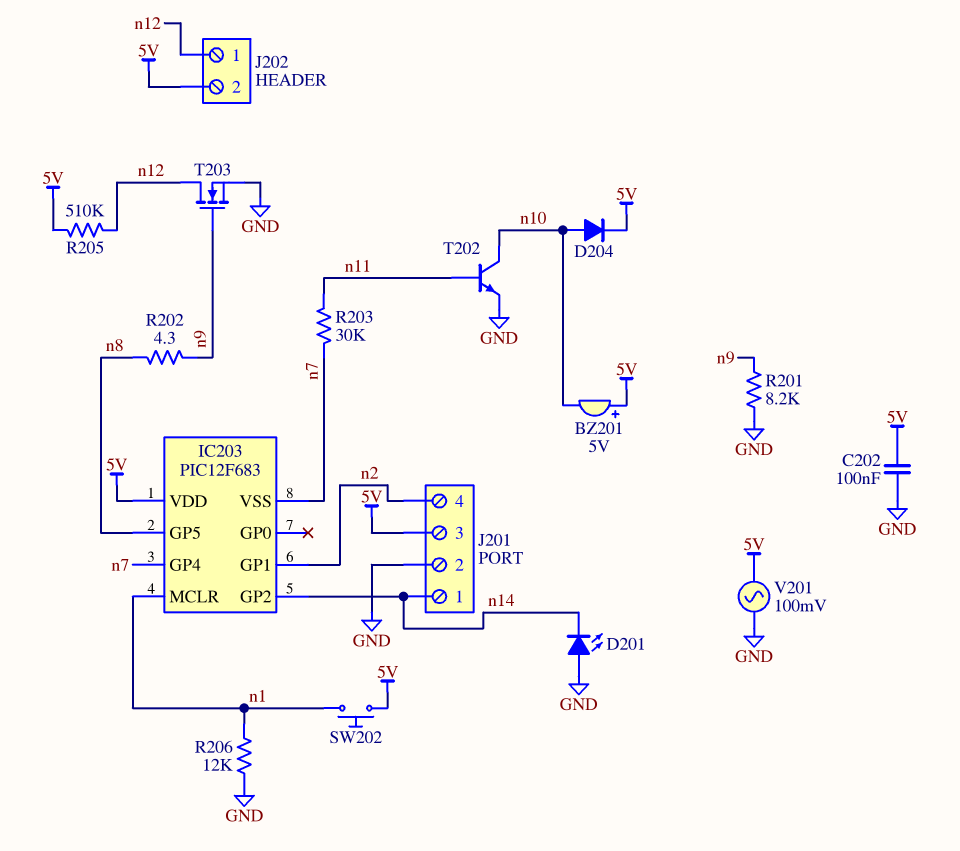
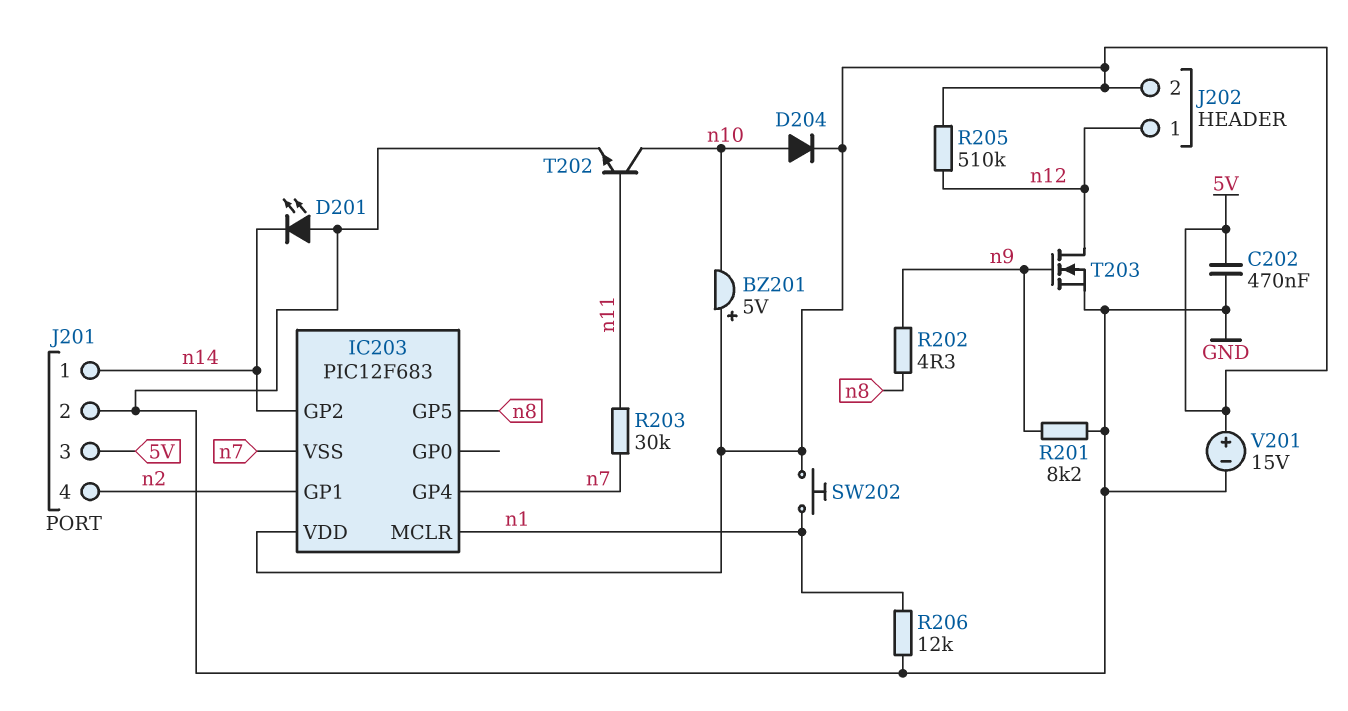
C202: 100nF (5V, GND) -> 470nF (5V, GND)
V201: AC 100mV (5V, GND) -> 15V (plus 5V, minus GND)

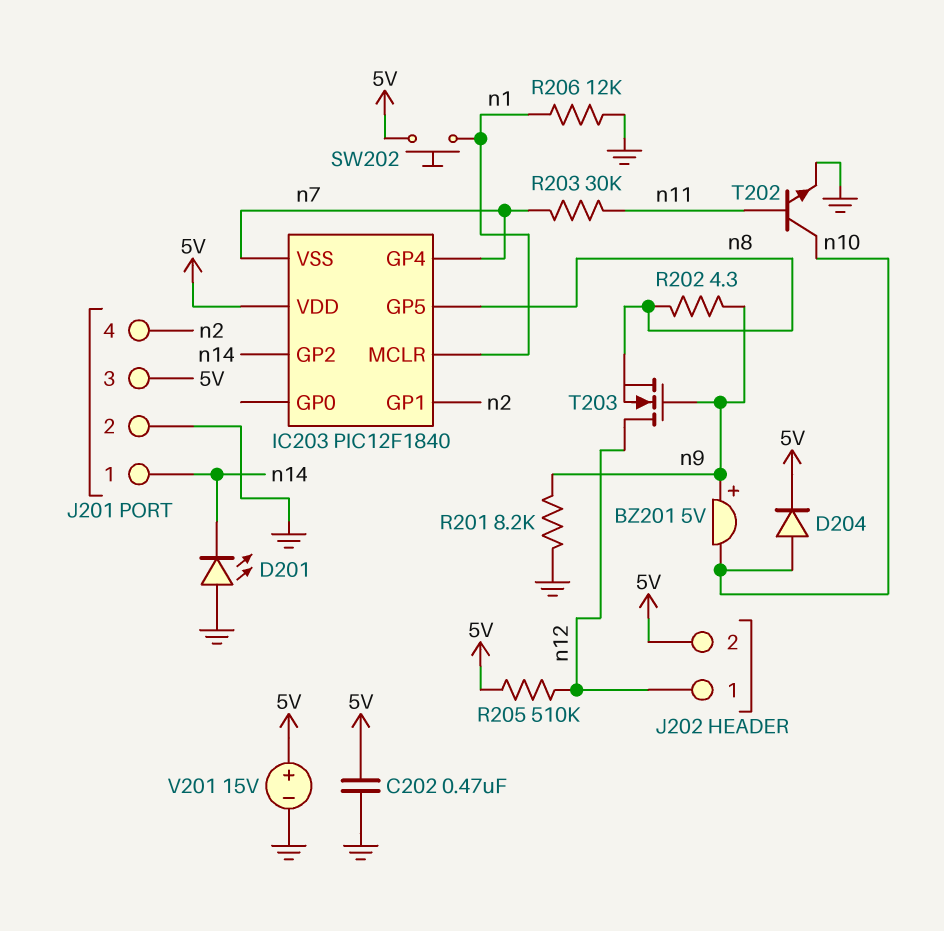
BZ201: buzzer 5V (plus 5V, minus n10) -> buzzer 5V (plus n9, minus n10)
IC203: PIC12F683 -> PIC12F1840
T203: NMOS (G n9, D n12, S GND) -> NMOS (G n9, D n12, S n8)

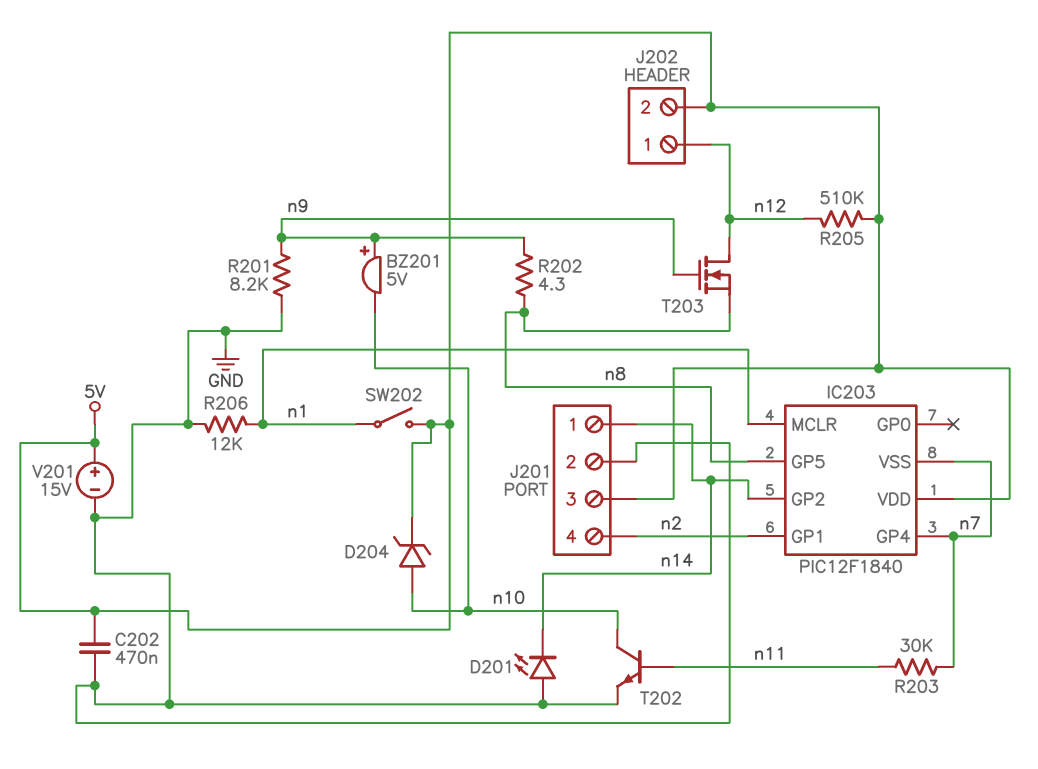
D204: diode (A n10, K 5V) -> zener (A n10, K 5V)
SW202: button (5V, n1) -> switch (5V, n1)

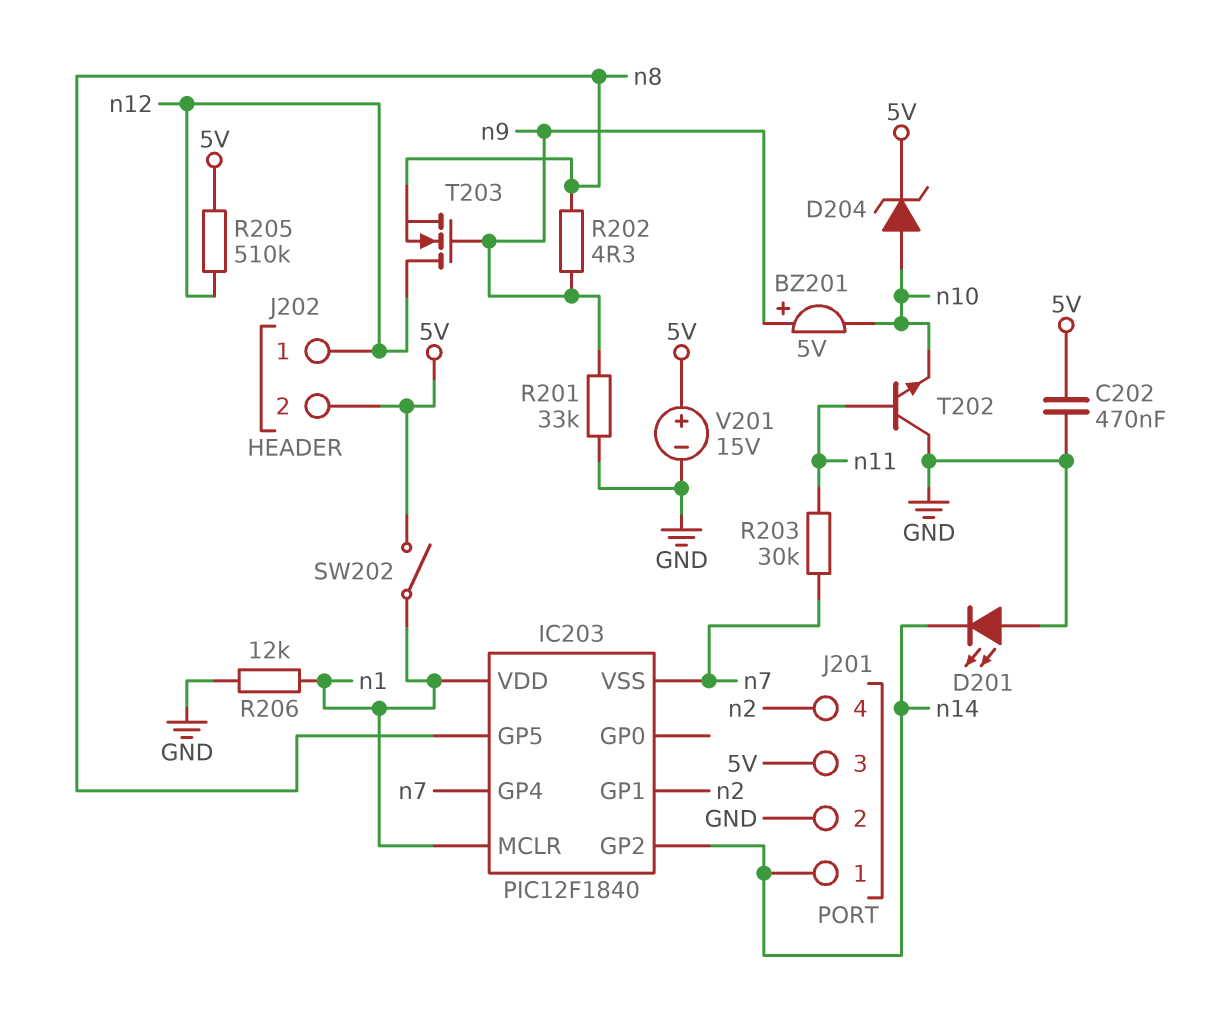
IC203 pin VDD: 5V -> n1
R201: 8.2k (GND, n9) -> 33k (GND, n9)
T202: NPN (B n11, C n10, E GND) -> NPN (B n11, C GND, E n10)

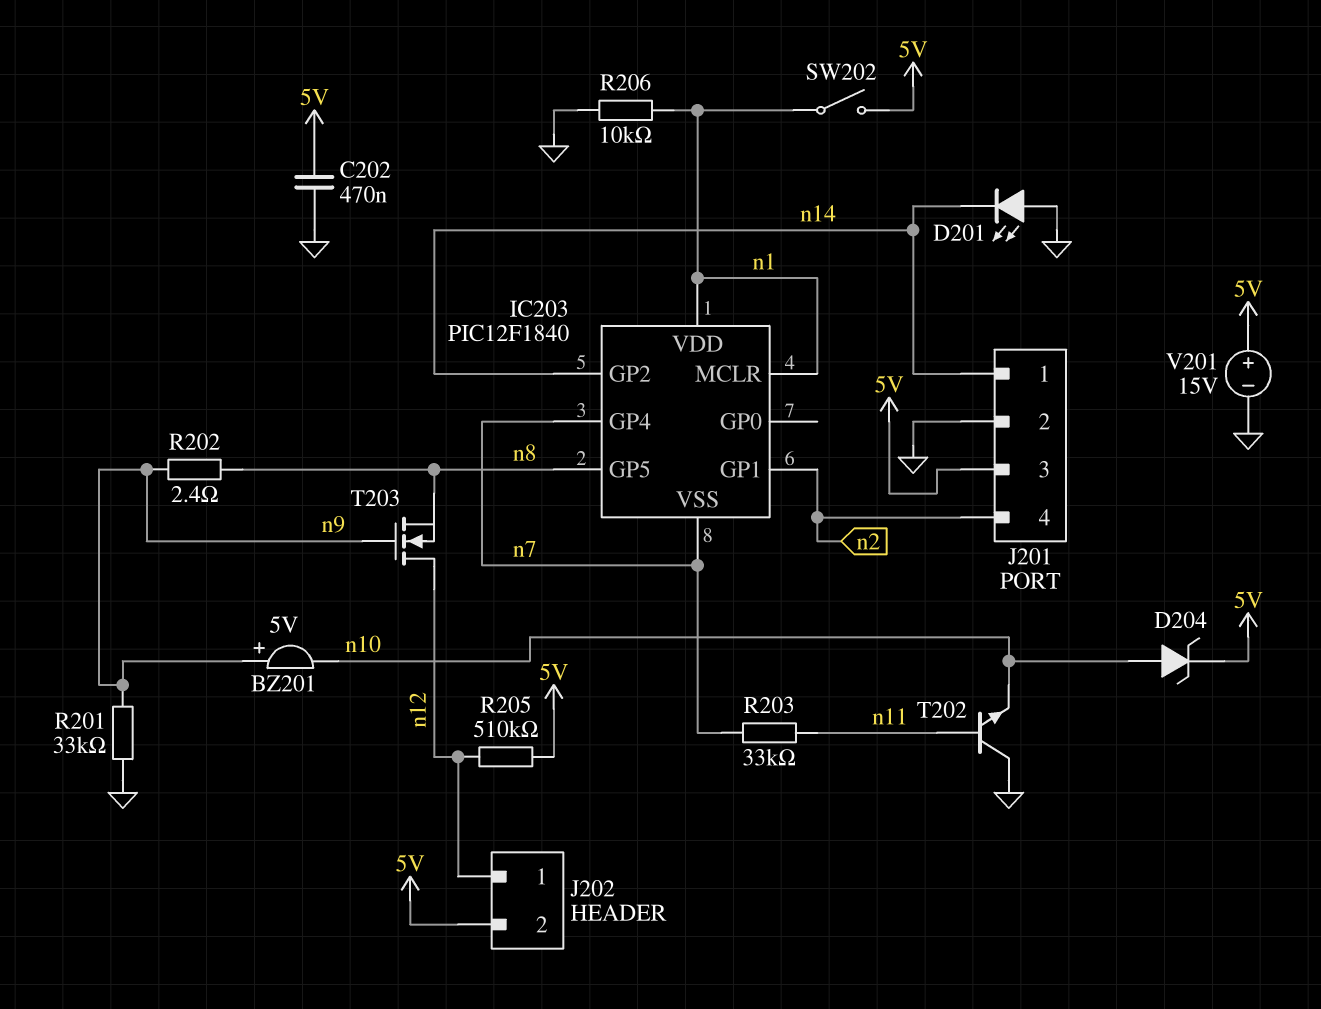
R202: 4.3 (n8, n9) -> 2.4 (n8, n9)
R203: 30k (n7, n11) -> 33k (n7, n11)
R206: 12k (GND, n1) -> 10k (GND, n1)

